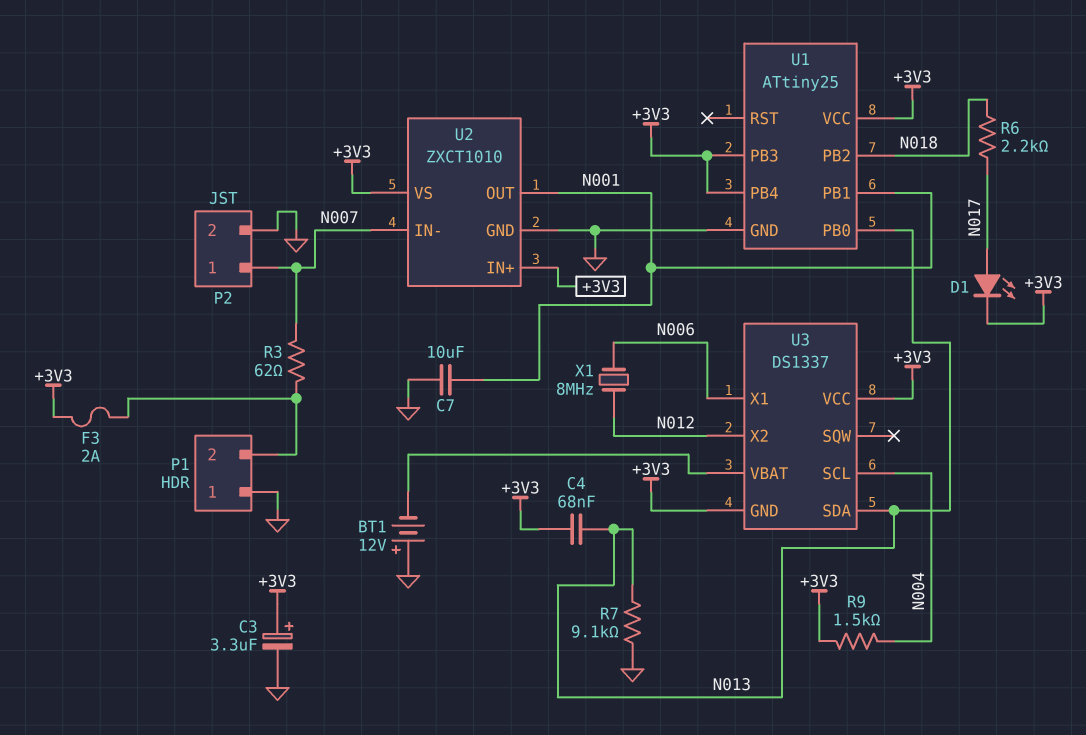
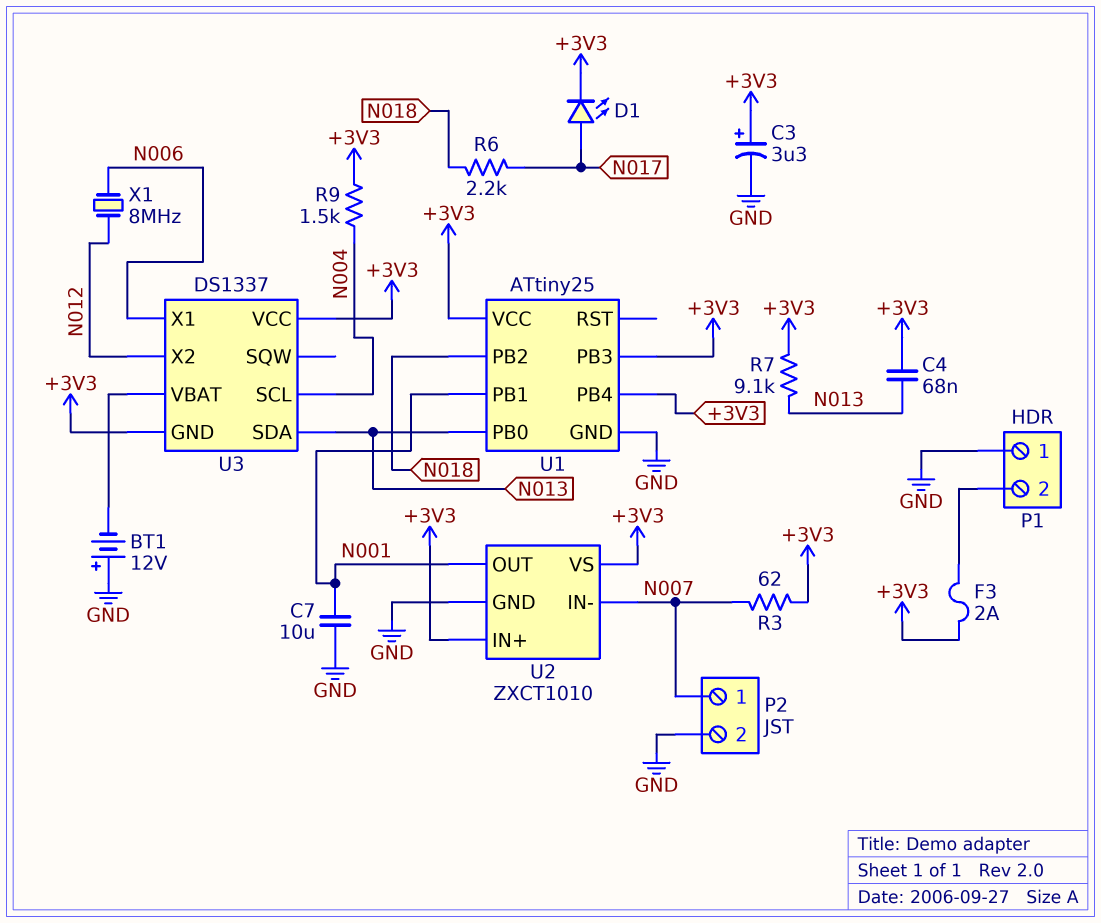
R3: 62 (N007, P1/2) -> 62 (+3V3, N007)
R7: 9.1k (GND, N013) -> 9.1k (+3V3, N013)

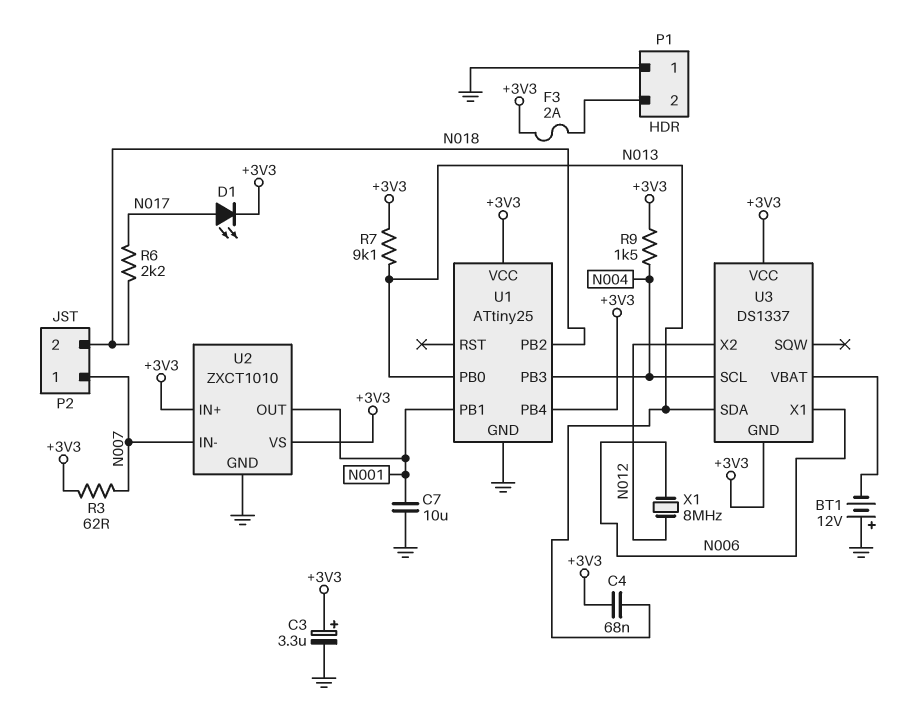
P2 pin 2: GND -> N018
U1 pin PB3: +3V3 -> N004

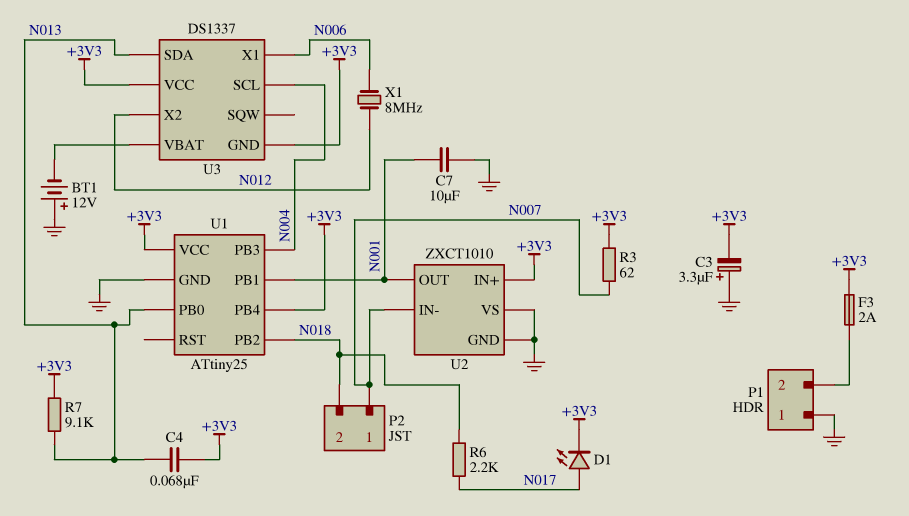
C3: 3.3uF (plus +3V3, minus GND) -> 3.3uF (plus GND, minus +3V3)
R9: 1.5k (+3V3, N004) -> none
U2 pin VS: +3V3 -> GND

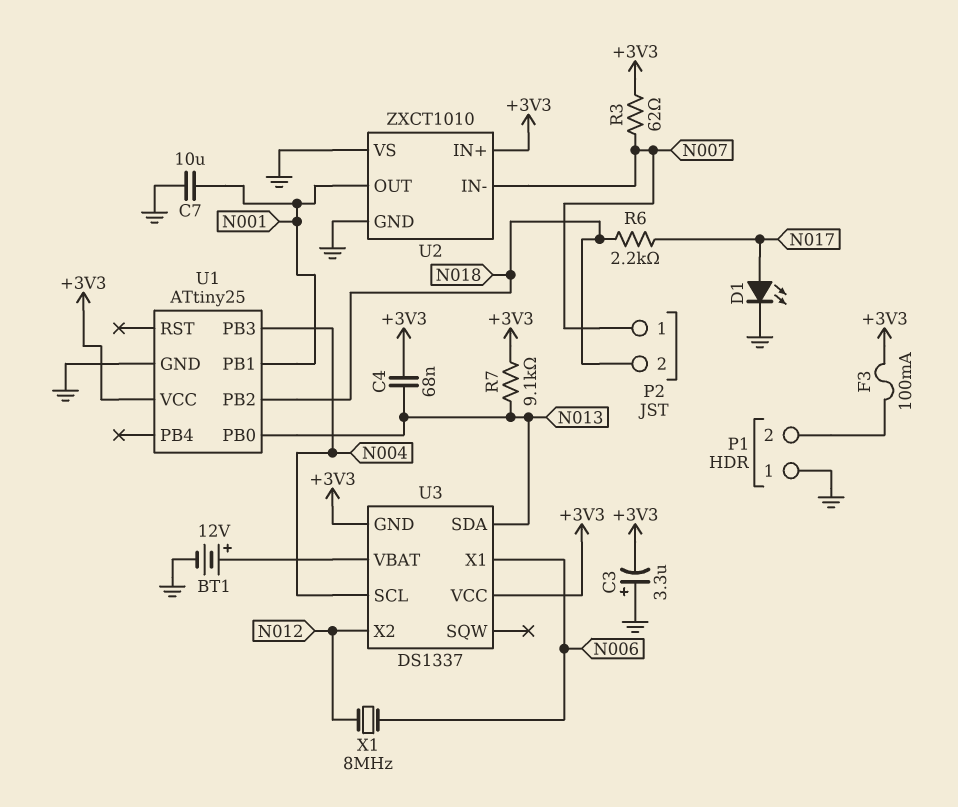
BT1: 12V (plus GND, minus U3/VBAT) -> 12V (plus U3/VBAT, minus GND)
D1: LED (A N017, K +3V3) -> LED (A N017, K GND)
F3: 2A (+3V3, P1/2) -> 100mA (+3V3, P1/2)
U1 pin PB4: +3V3 -> none

